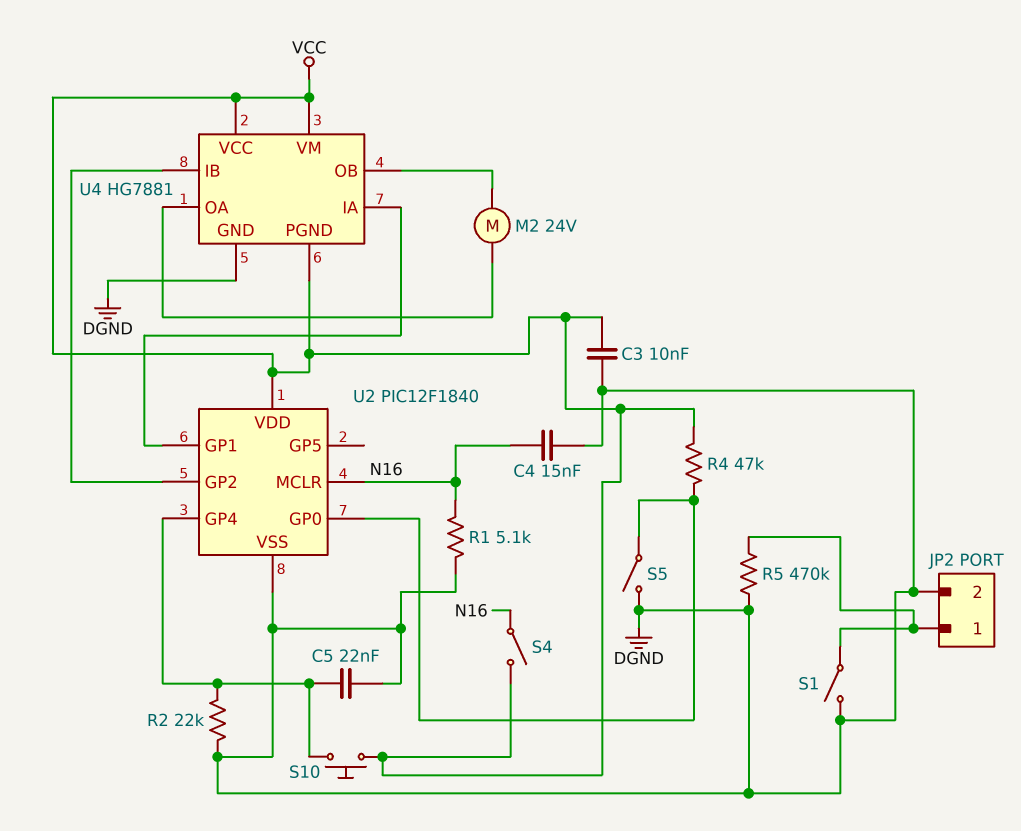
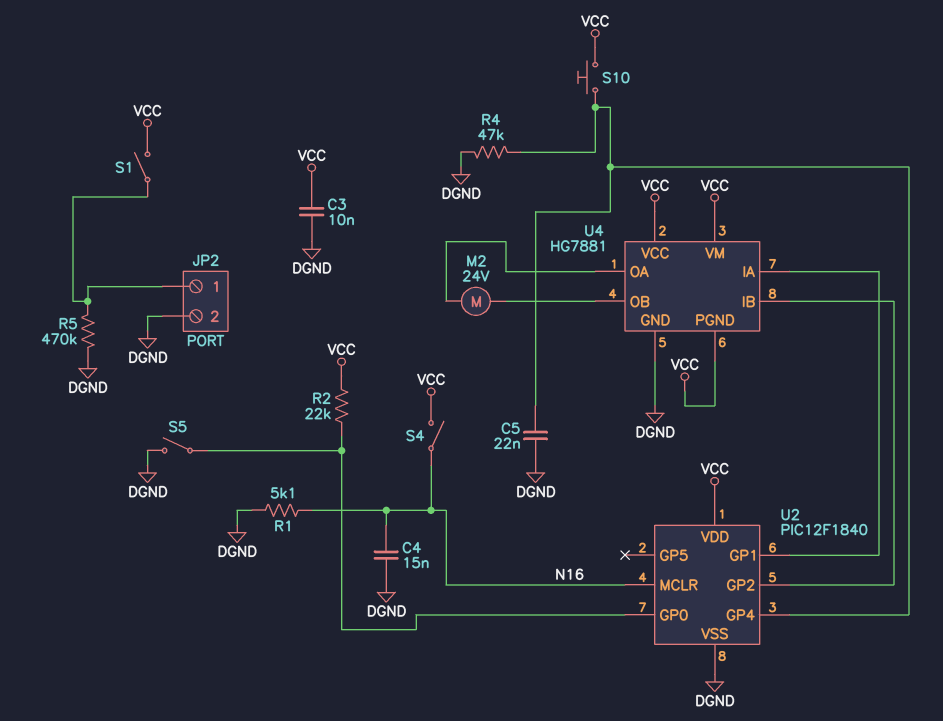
R2: 22k (DGND, U2/GP4) -> 22k (U2/GP0, VCC)
R4: 47k (U2/GP0, VCC) -> 47k (DGND, U2/GP4)
S1: switch (DGND, JP2/1) -> switch (JP2/1, VCC)

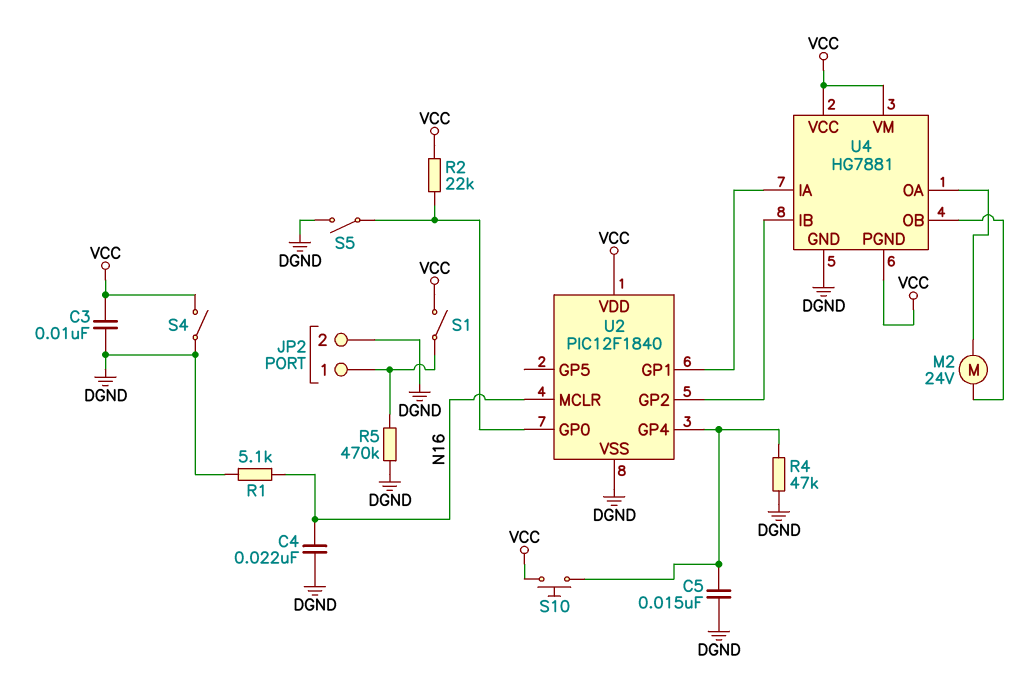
C4: 15nF (DGND, N16) -> 22nF (DGND, N16)
C5: 22nF (DGND, U2/GP4) -> 15nF (DGND, U2/GP4)
S4: switch (N16, VCC) -> switch (DGND, VCC)

